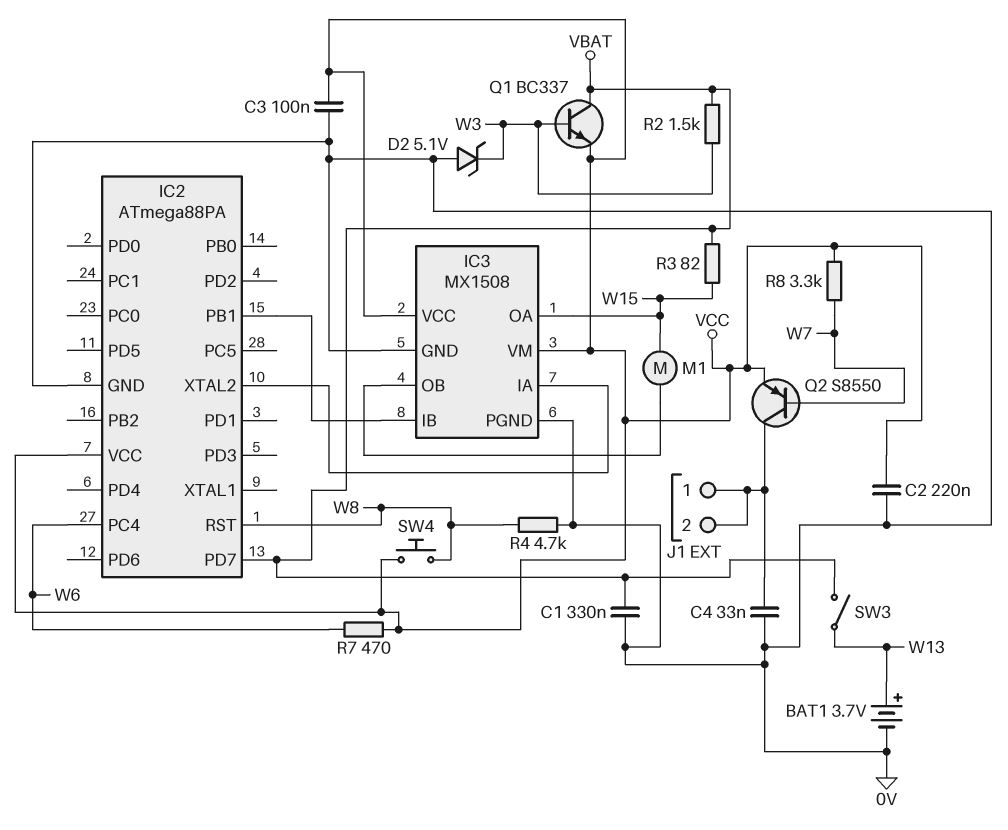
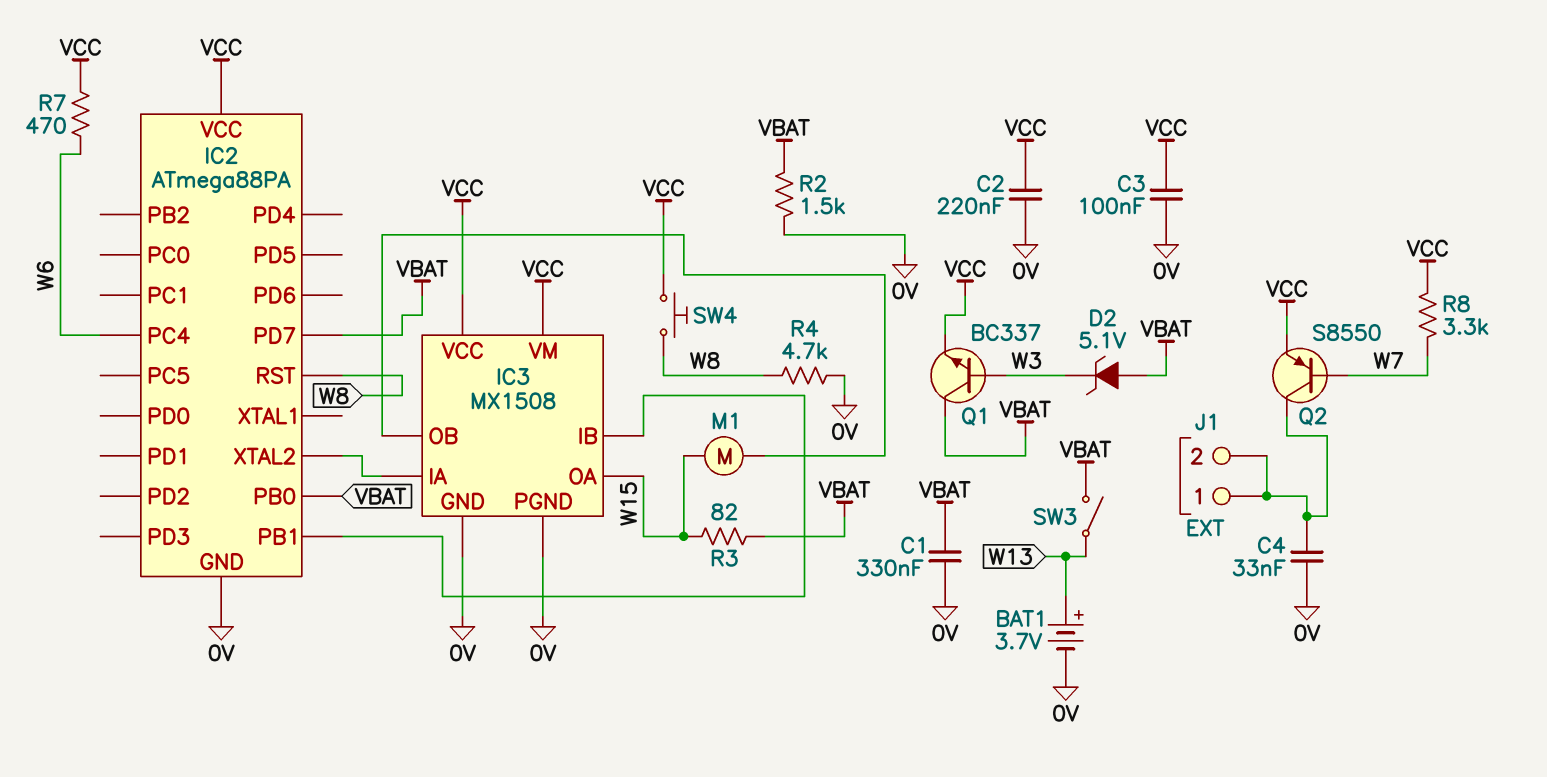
D2: zener 5.1V (A 0V, K W3) -> zener 5.1V (A VBAT, K W3)
IC2 pin PB0: none -> VBAT
R2: 1.5k (VBAT, W3) -> 1.5k (0V, VBAT)

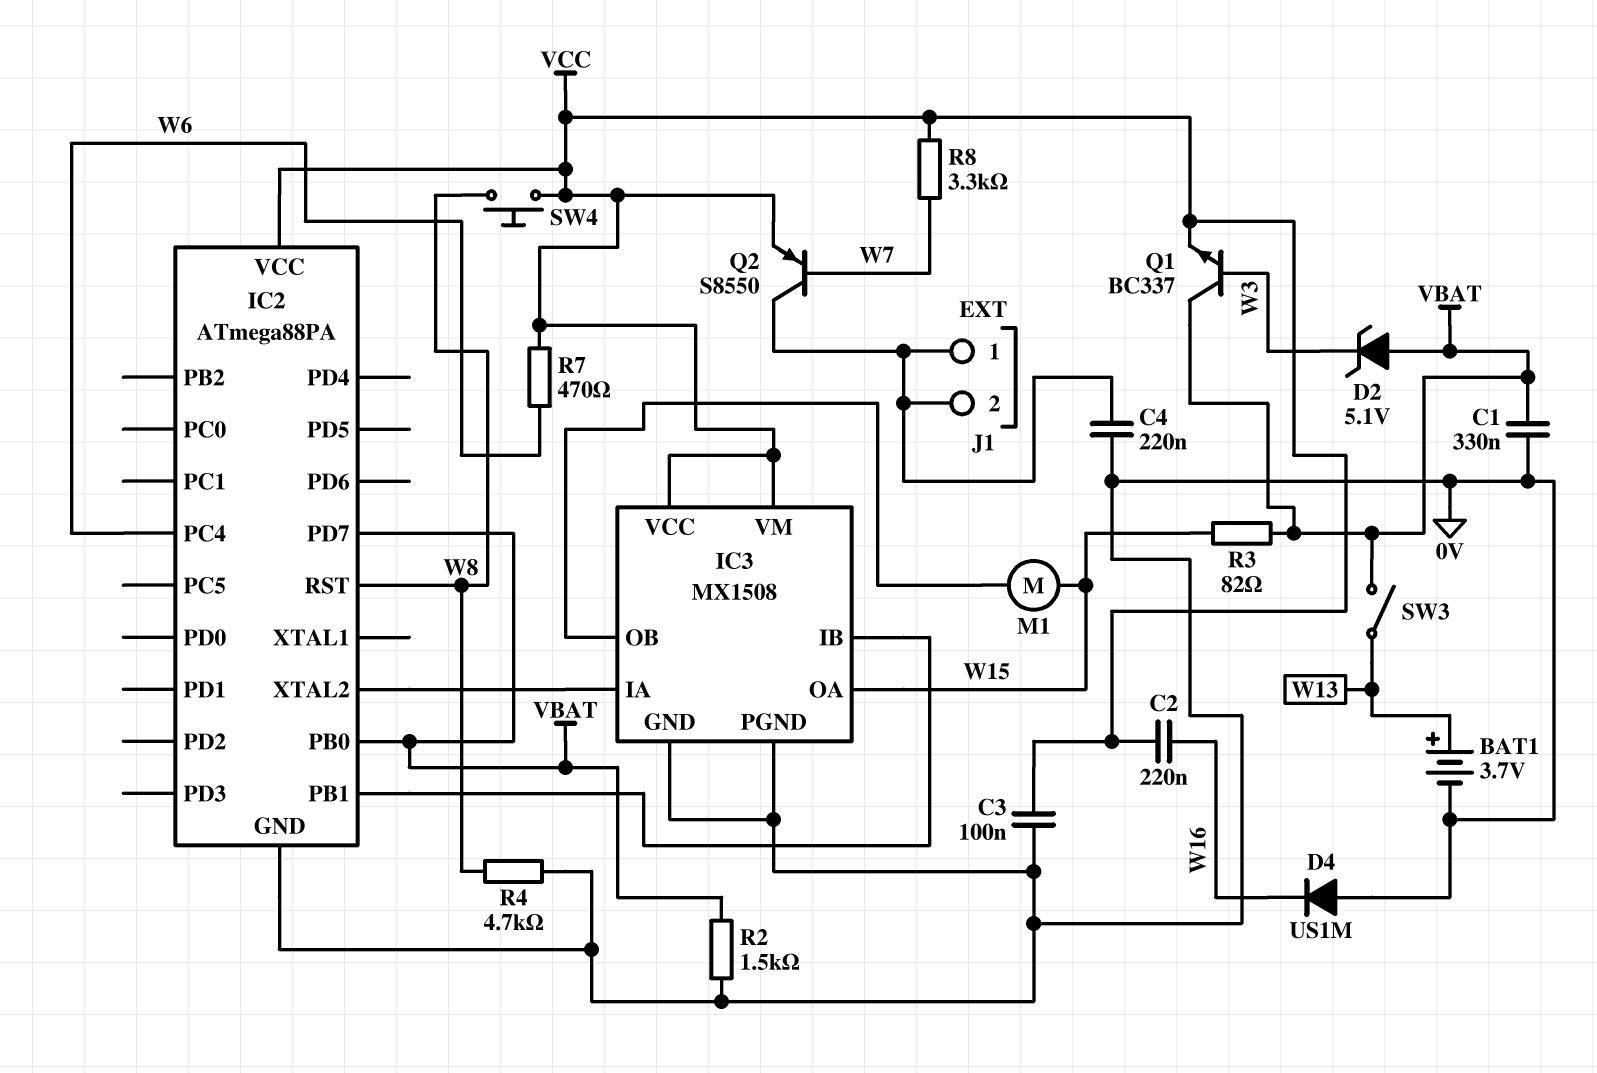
C2: 220nF (0V, VCC) -> 220nF (VCC, W16)
C4: 33nF (0V, J1/1) -> 220nF (0V, J1/1)
D4: none -> diode US1M (A 0V, K W16)

